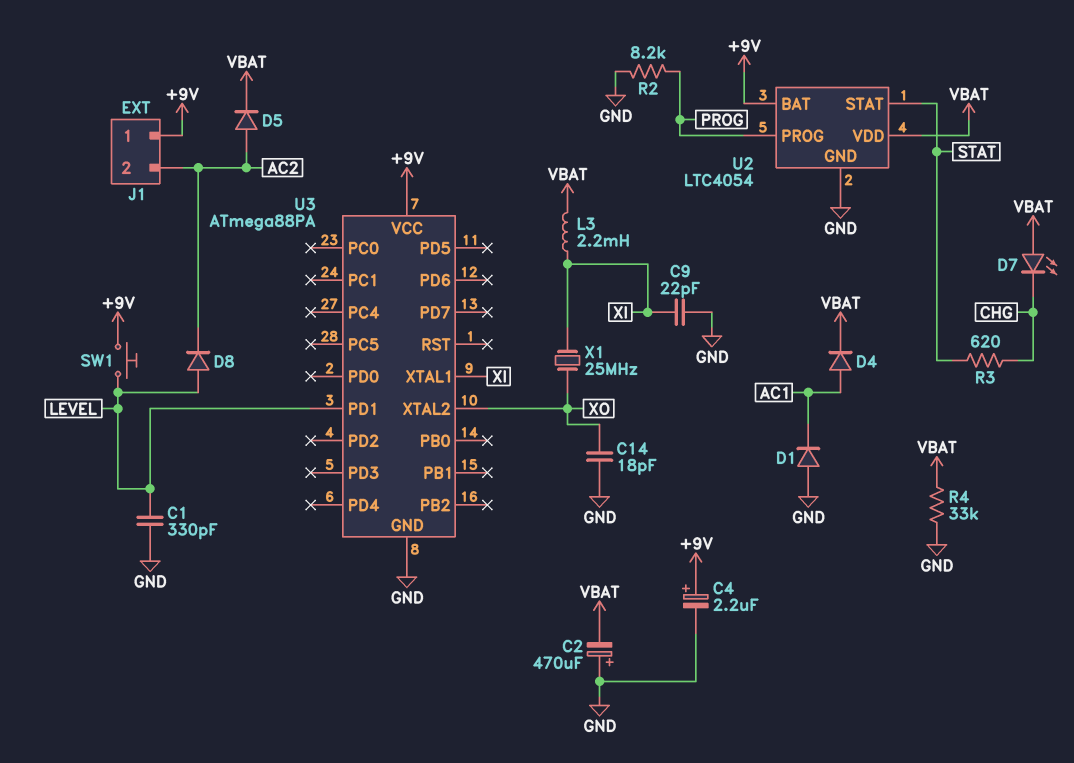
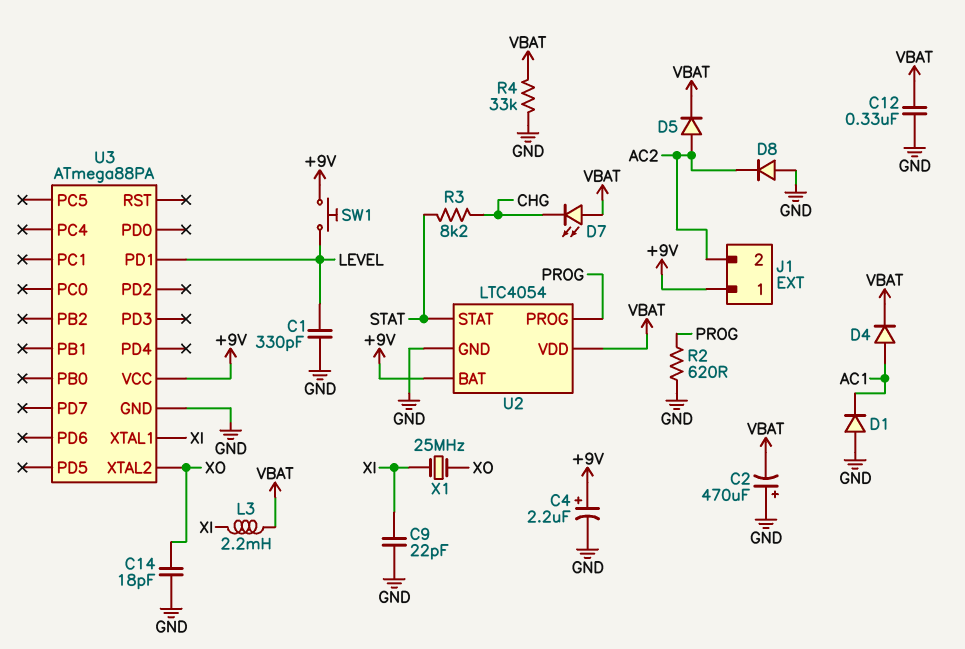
C12: none -> 330nF (GND, VBAT)
D8: diode (A LEVEL, K AC2) -> diode (A GND, K AC2)
R2: 8.2k (GND, PROG) -> 620 (GND, PROG)
R3: 620 (CHG, STAT) -> 8.2k (CHG, STAT)

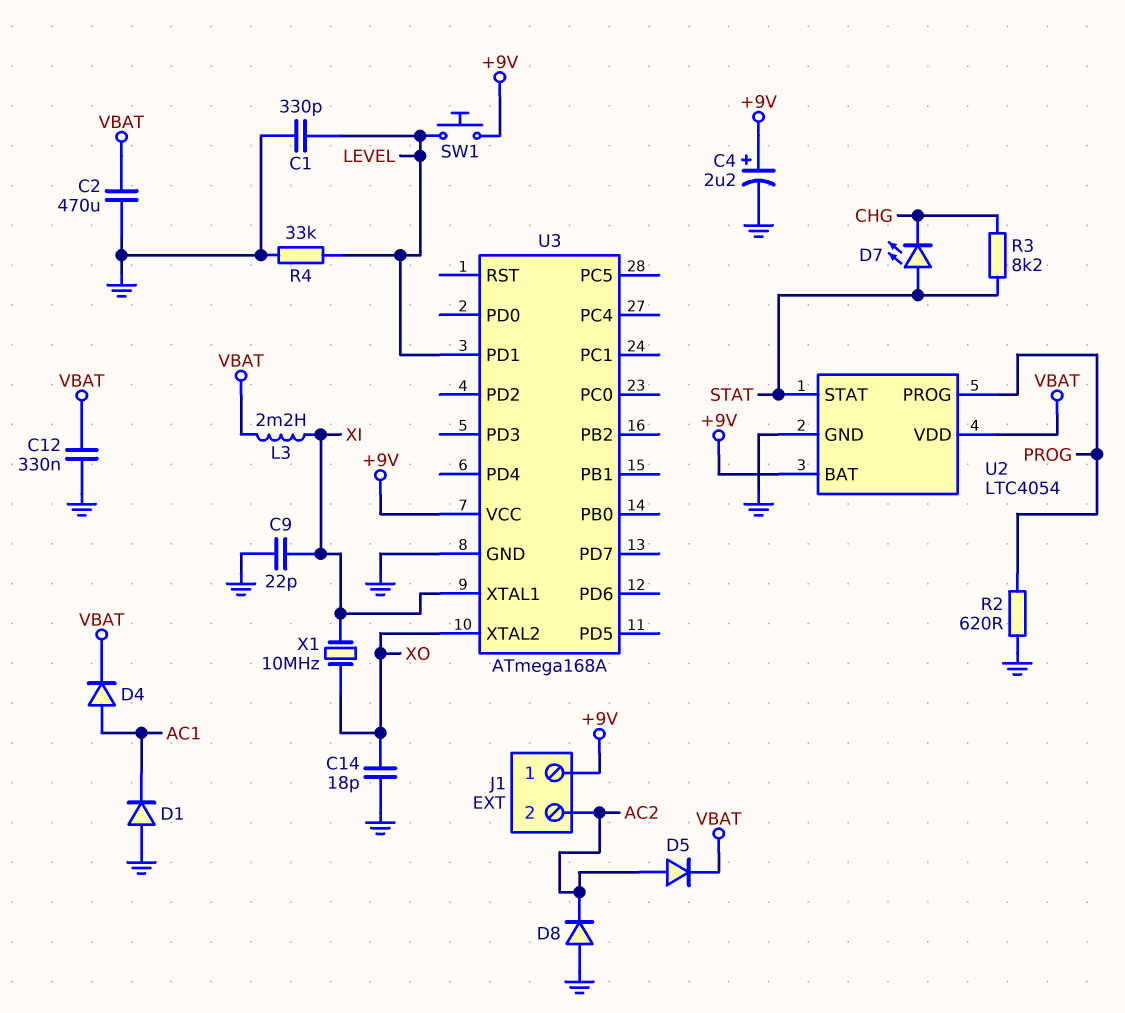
C2: 470uF (plus GND, minus VBAT) -> 470uF (GND, VBAT)
D7: LED (A VBAT, K CHG) -> LED (A STAT, K CHG)
R4: 33k (GND, VBAT) -> 33k (GND, LEVEL)
U3: ATmega88PA -> ATmega168A
X1: 25MHz (XI, XO) -> 10MHz (XI, XO)

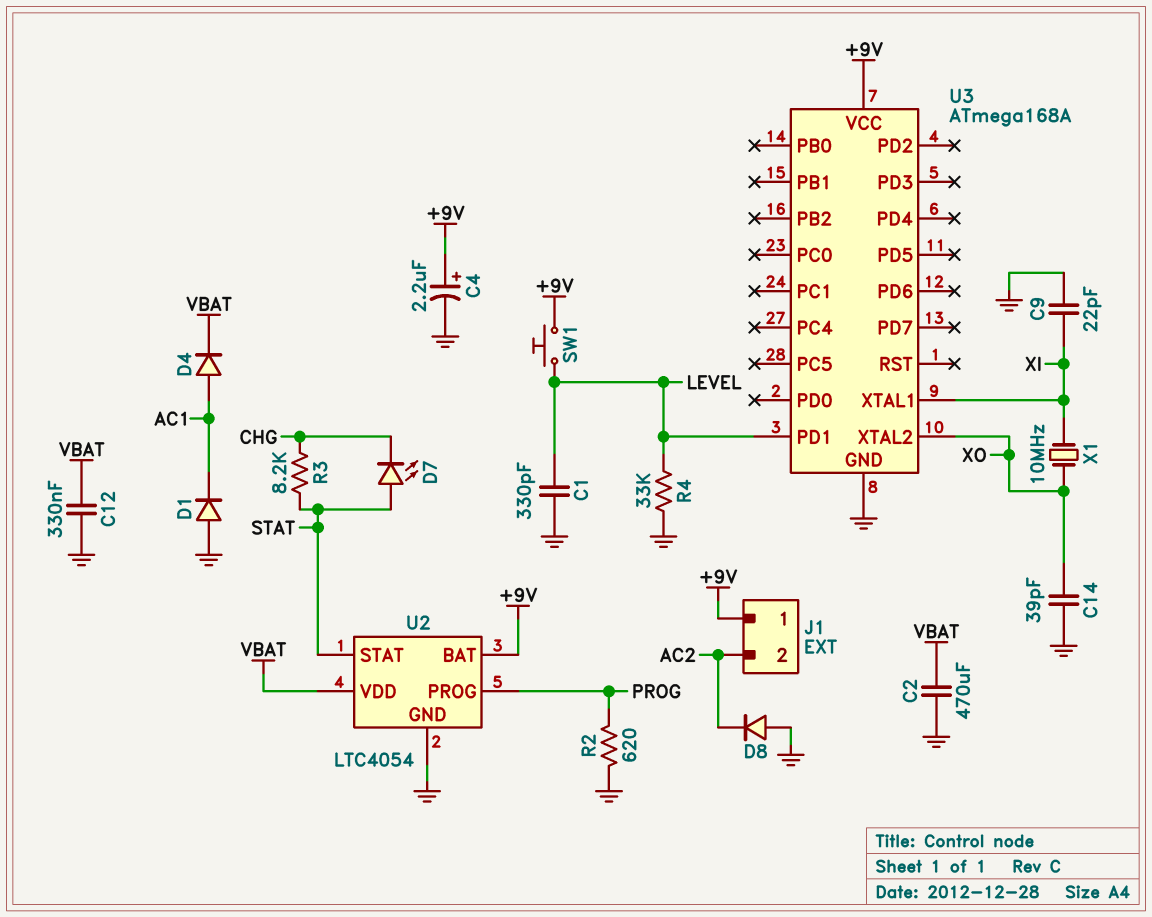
C14: 18pF (GND, XO) -> 39pF (GND, XO)
D5: diode (A AC2, K VBAT) -> none
L3: 2.2mH (VBAT, XI) -> none

